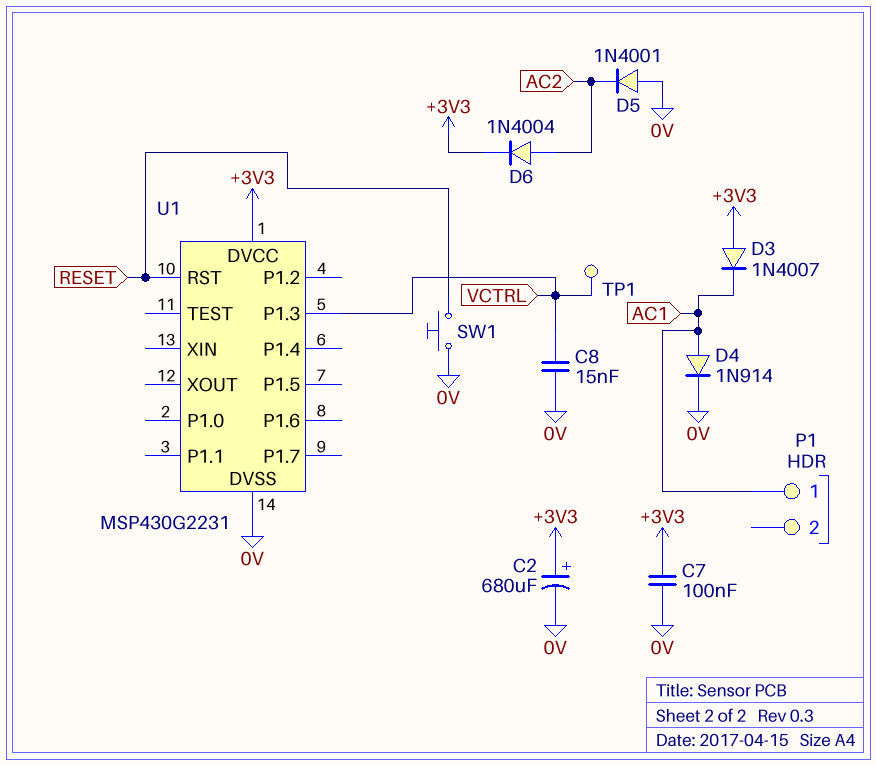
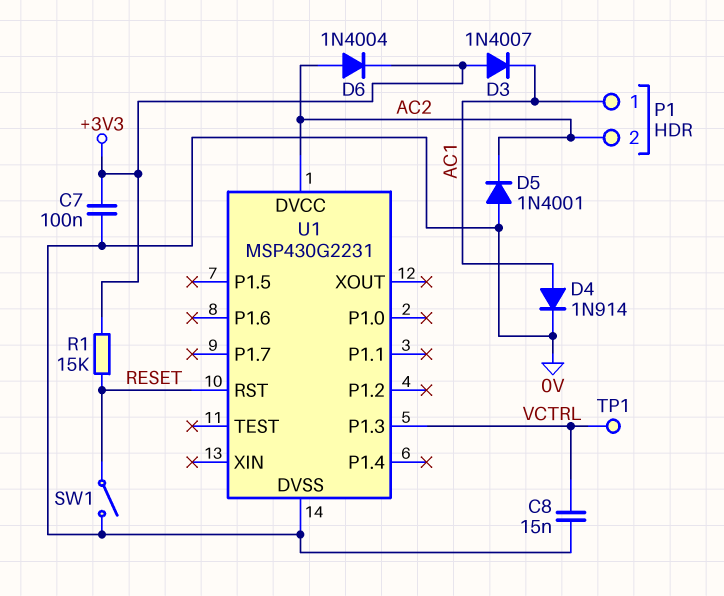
C2: 680uF (plus +3V3, minus 0V) -> none
P1 pin 2: none -> AC2
R1: none -> 15k (+3V3, RESET)
SW1: button (0V, RESET) -> switch (0V, RESET)
U1 pin DVCC: +3V3 -> AC2

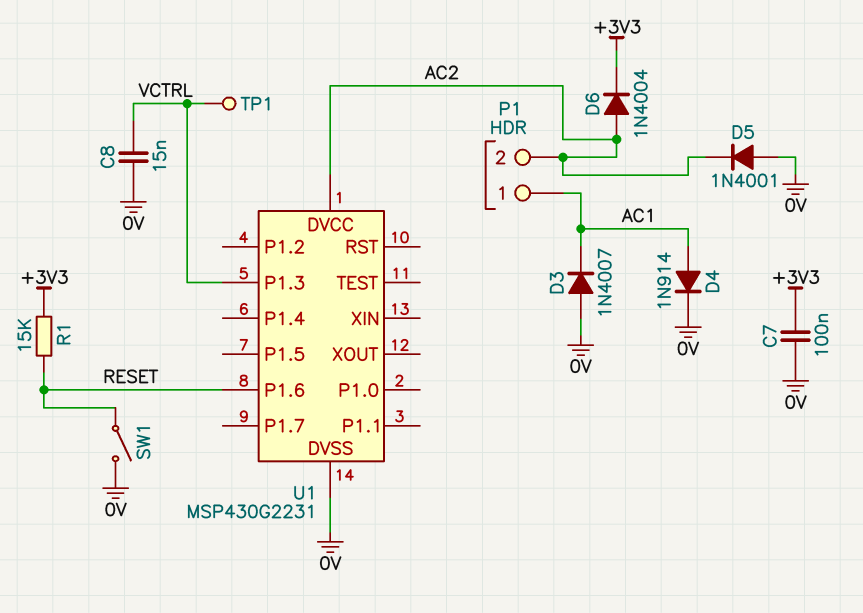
D3: diode 1N4007 (A +3V3, K AC1) -> diode 1N4007 (A 0V, K AC1)
U1 pin P1.6: none -> RESET
U1 pin RST: RESET -> none

